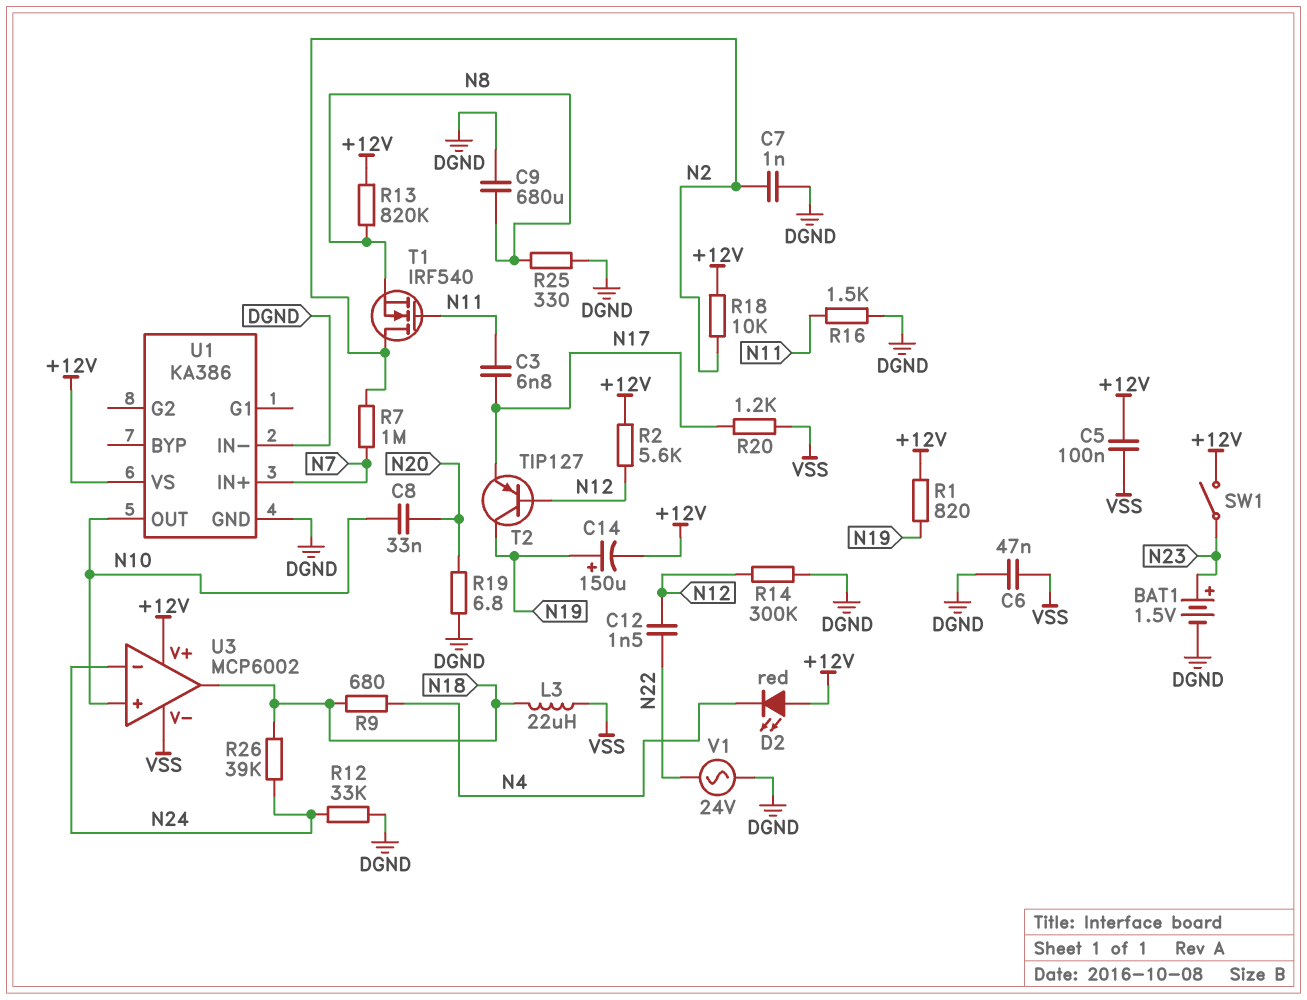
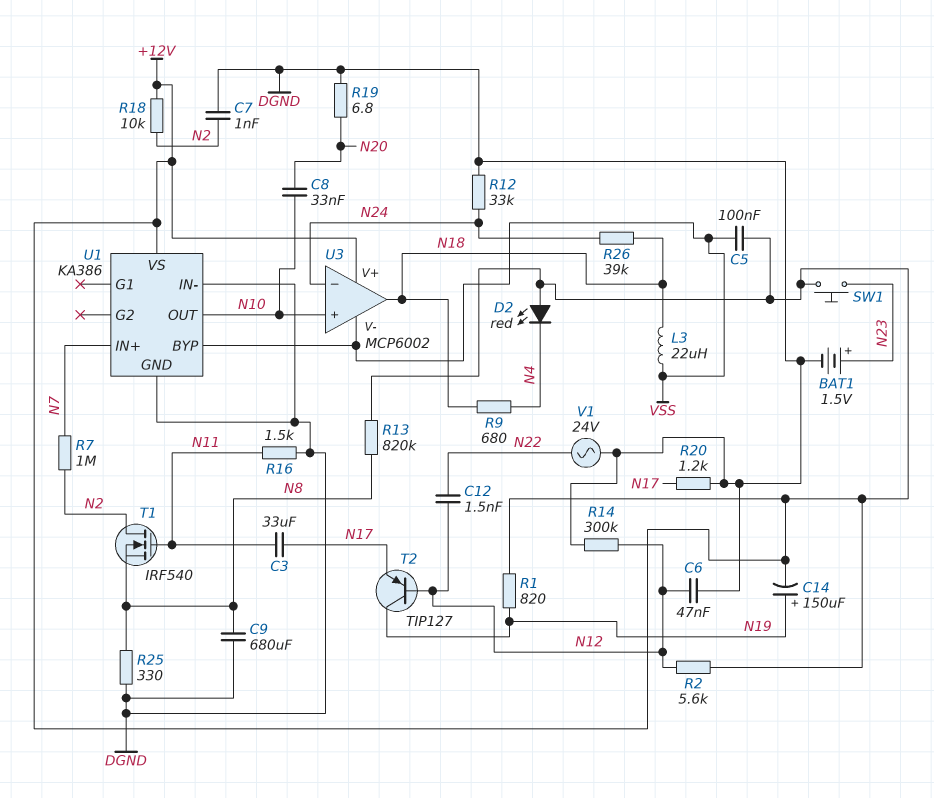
C3: 6.8nF (N11, N17) -> 33uF (N11, N17)
C6: 47nF (DGND, VSS) -> 47nF (DGND, N12)
R20: 1.2k (N17, VSS) -> 1.2k (DGND, N17)
SW1: switch (+12V, N23) -> button (+12V, N23)
U1 pin BYP: none -> VSS

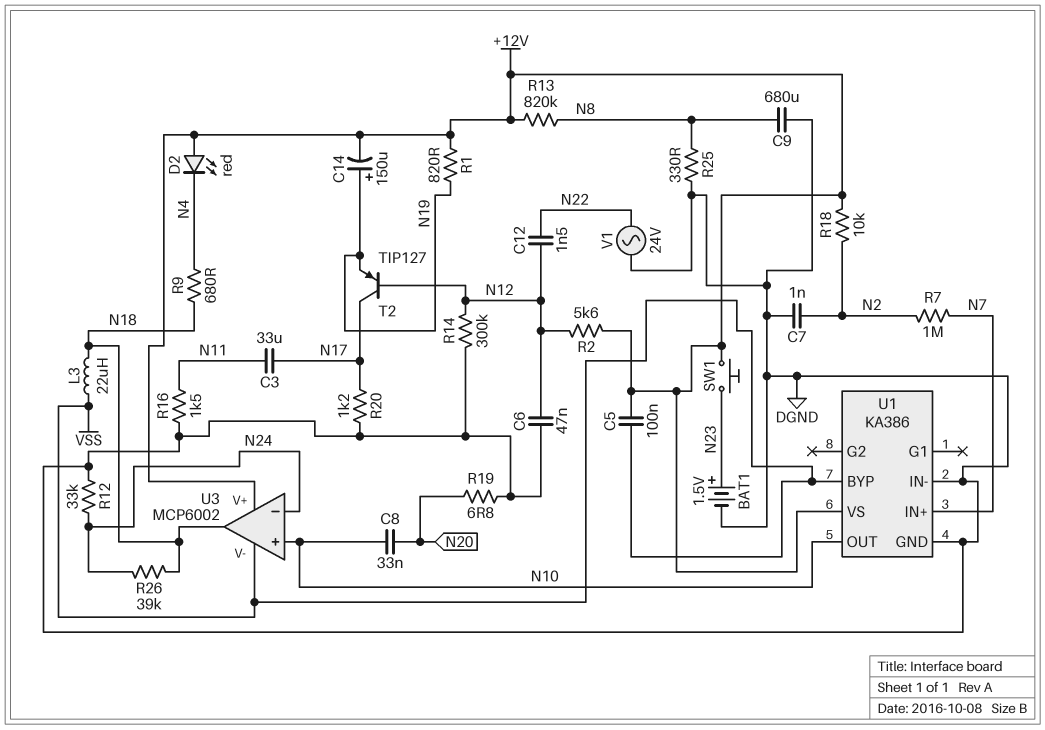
T1: NMOS IRF540 (G N11, D N2, S N8) -> none
T2: PNP TIP127 (B N12, C N19, E N17) -> PNP TIP127 (B N12, C N17, E N19)

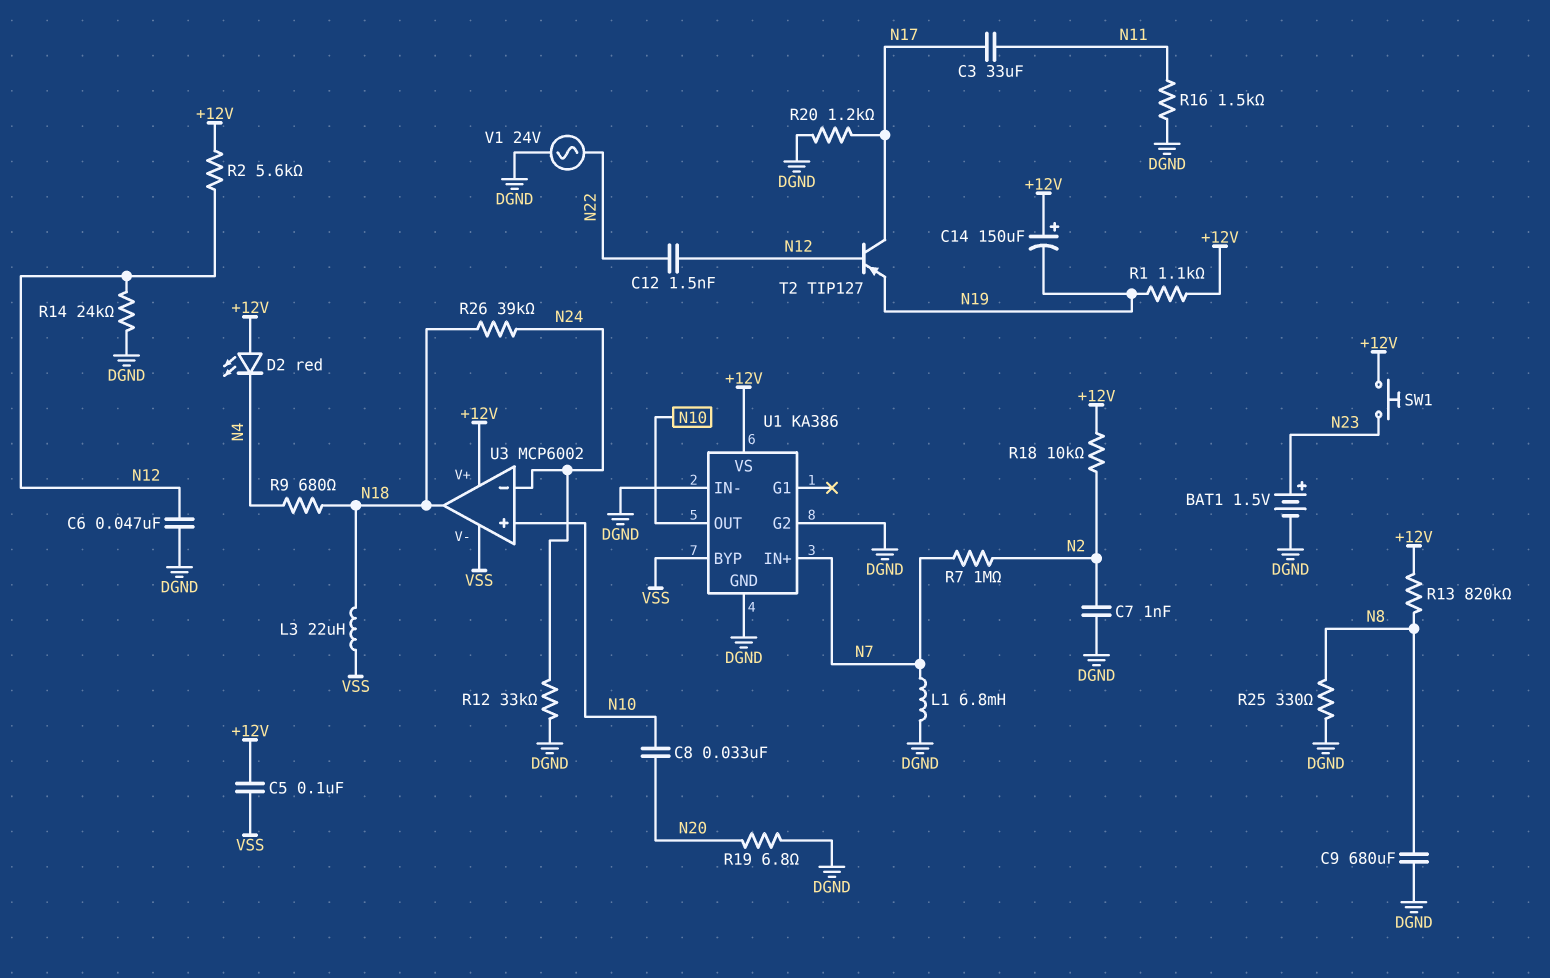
C14: 150uF (plus N19, minus +12V) -> 150uF (plus +12V, minus N19)
L1: none -> 6.8mH (DGND, N7)
R1: 820 (+12V, N19) -> 1.1k (+12V, N19)
R14: 300k (DGND, N12) -> 24k (DGND, N12)
U1 pin G2: none -> DGND

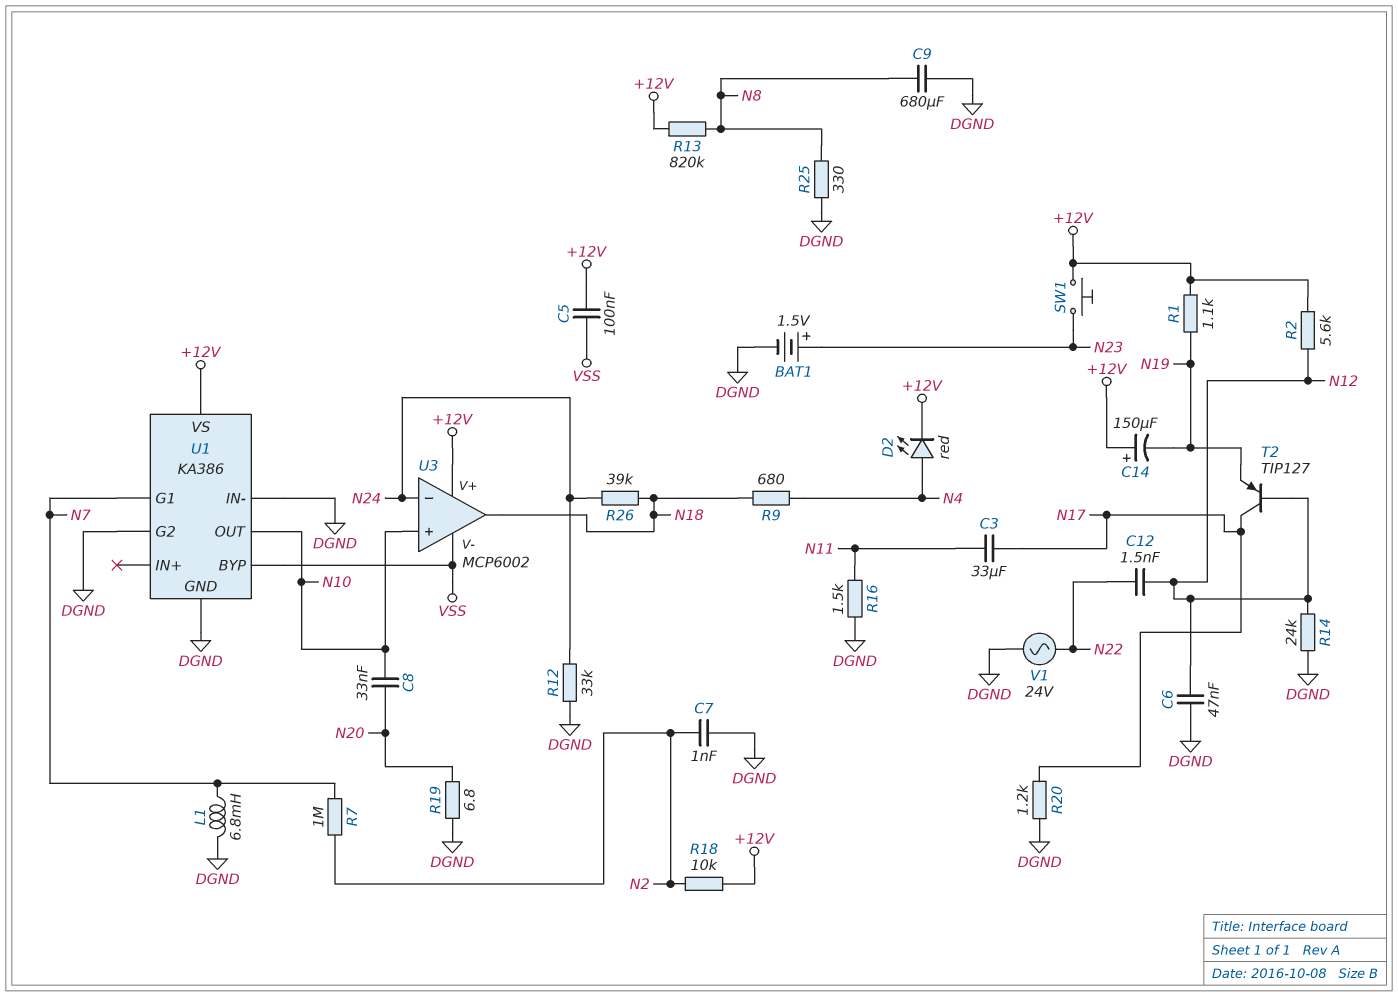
D2: LED red (A +12V, K N4) -> LED red (A N4, K +12V)
L3: 22uH (N18, VSS) -> none
U1 pin G1: none -> N7
U1 pin IN+: N7 -> none

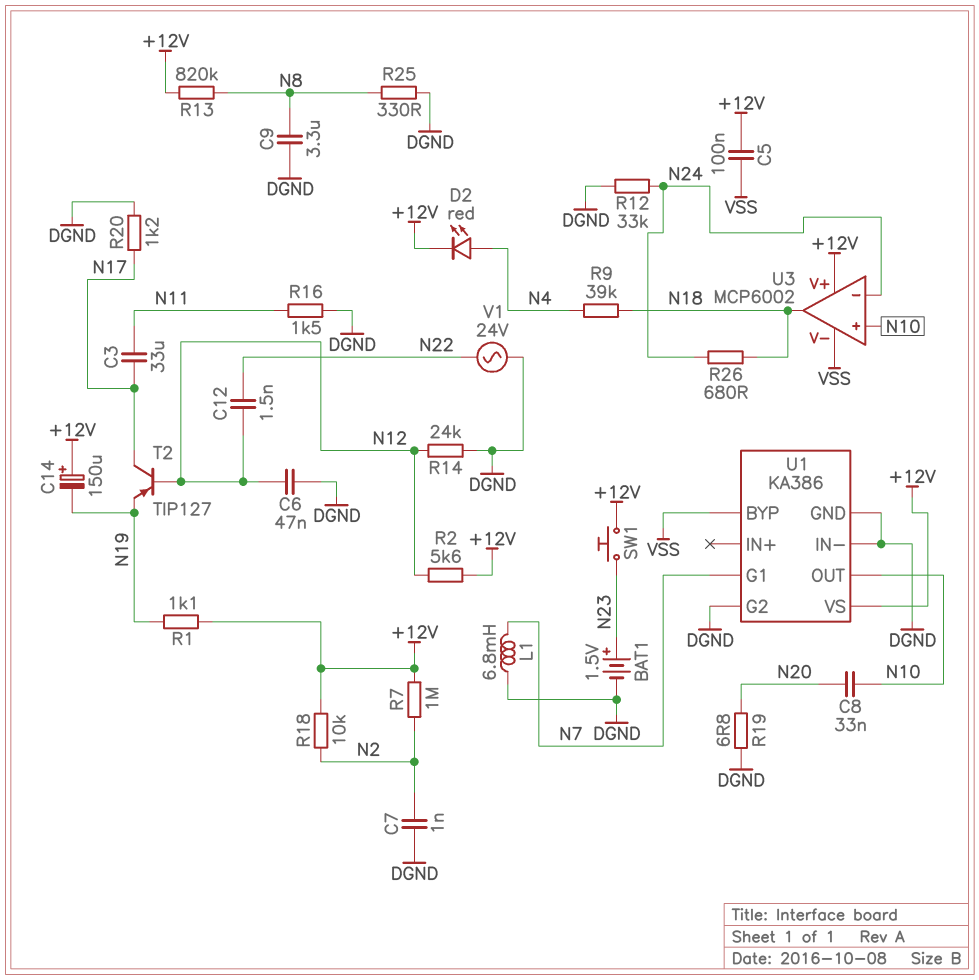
C9: 680uF (DGND, N8) -> 3.3uF (DGND, N8)
R7: 1M (N2, N7) -> 1M (+12V, N2)
R9: 680 (N4, N18) -> 39k (N4, N18)
R26: 39k (N18, N24) -> 680 (N18, N24)

